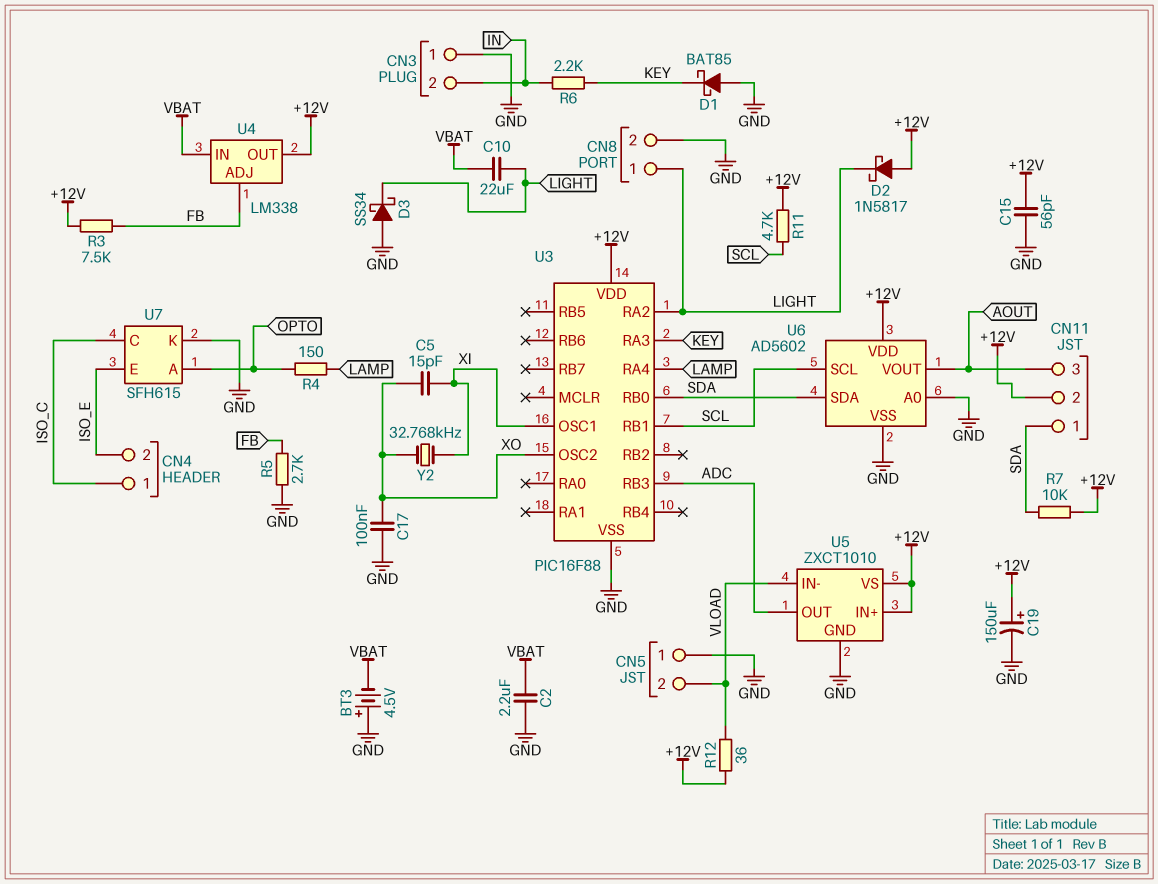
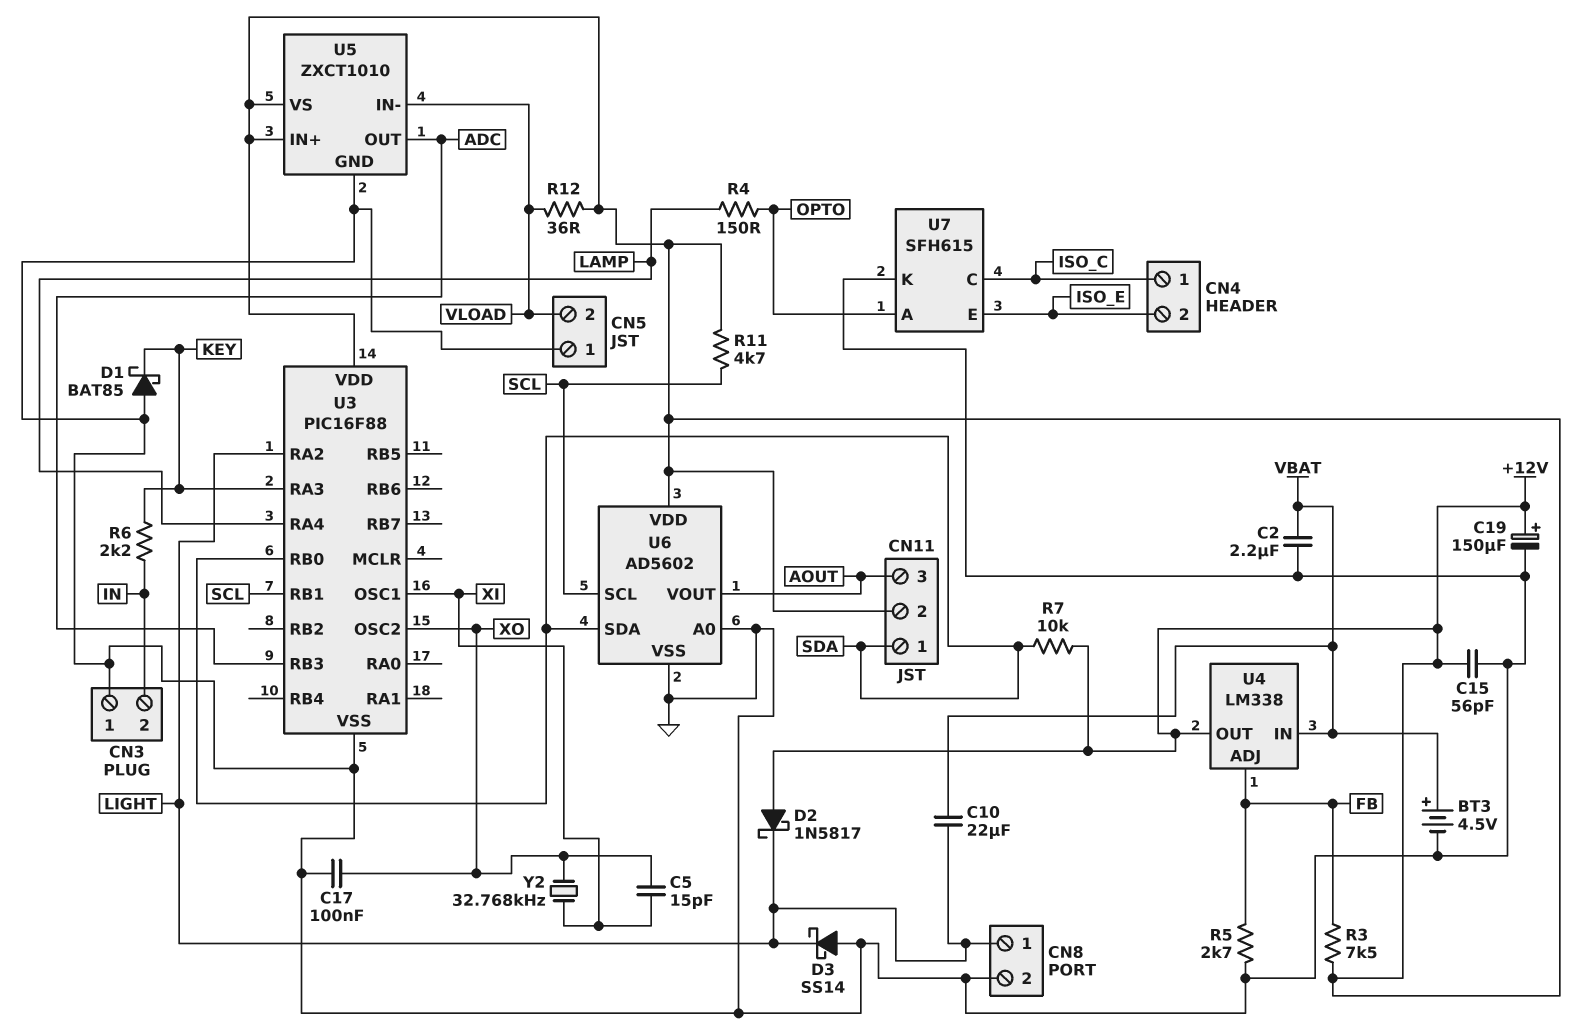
BT3: 4.5V (plus GND, minus VBAT) -> 4.5V (plus VBAT, minus GND)
D3: schottky SS34 (A GND, K LIGHT) -> schottky SS14 (A GND, K LIGHT)

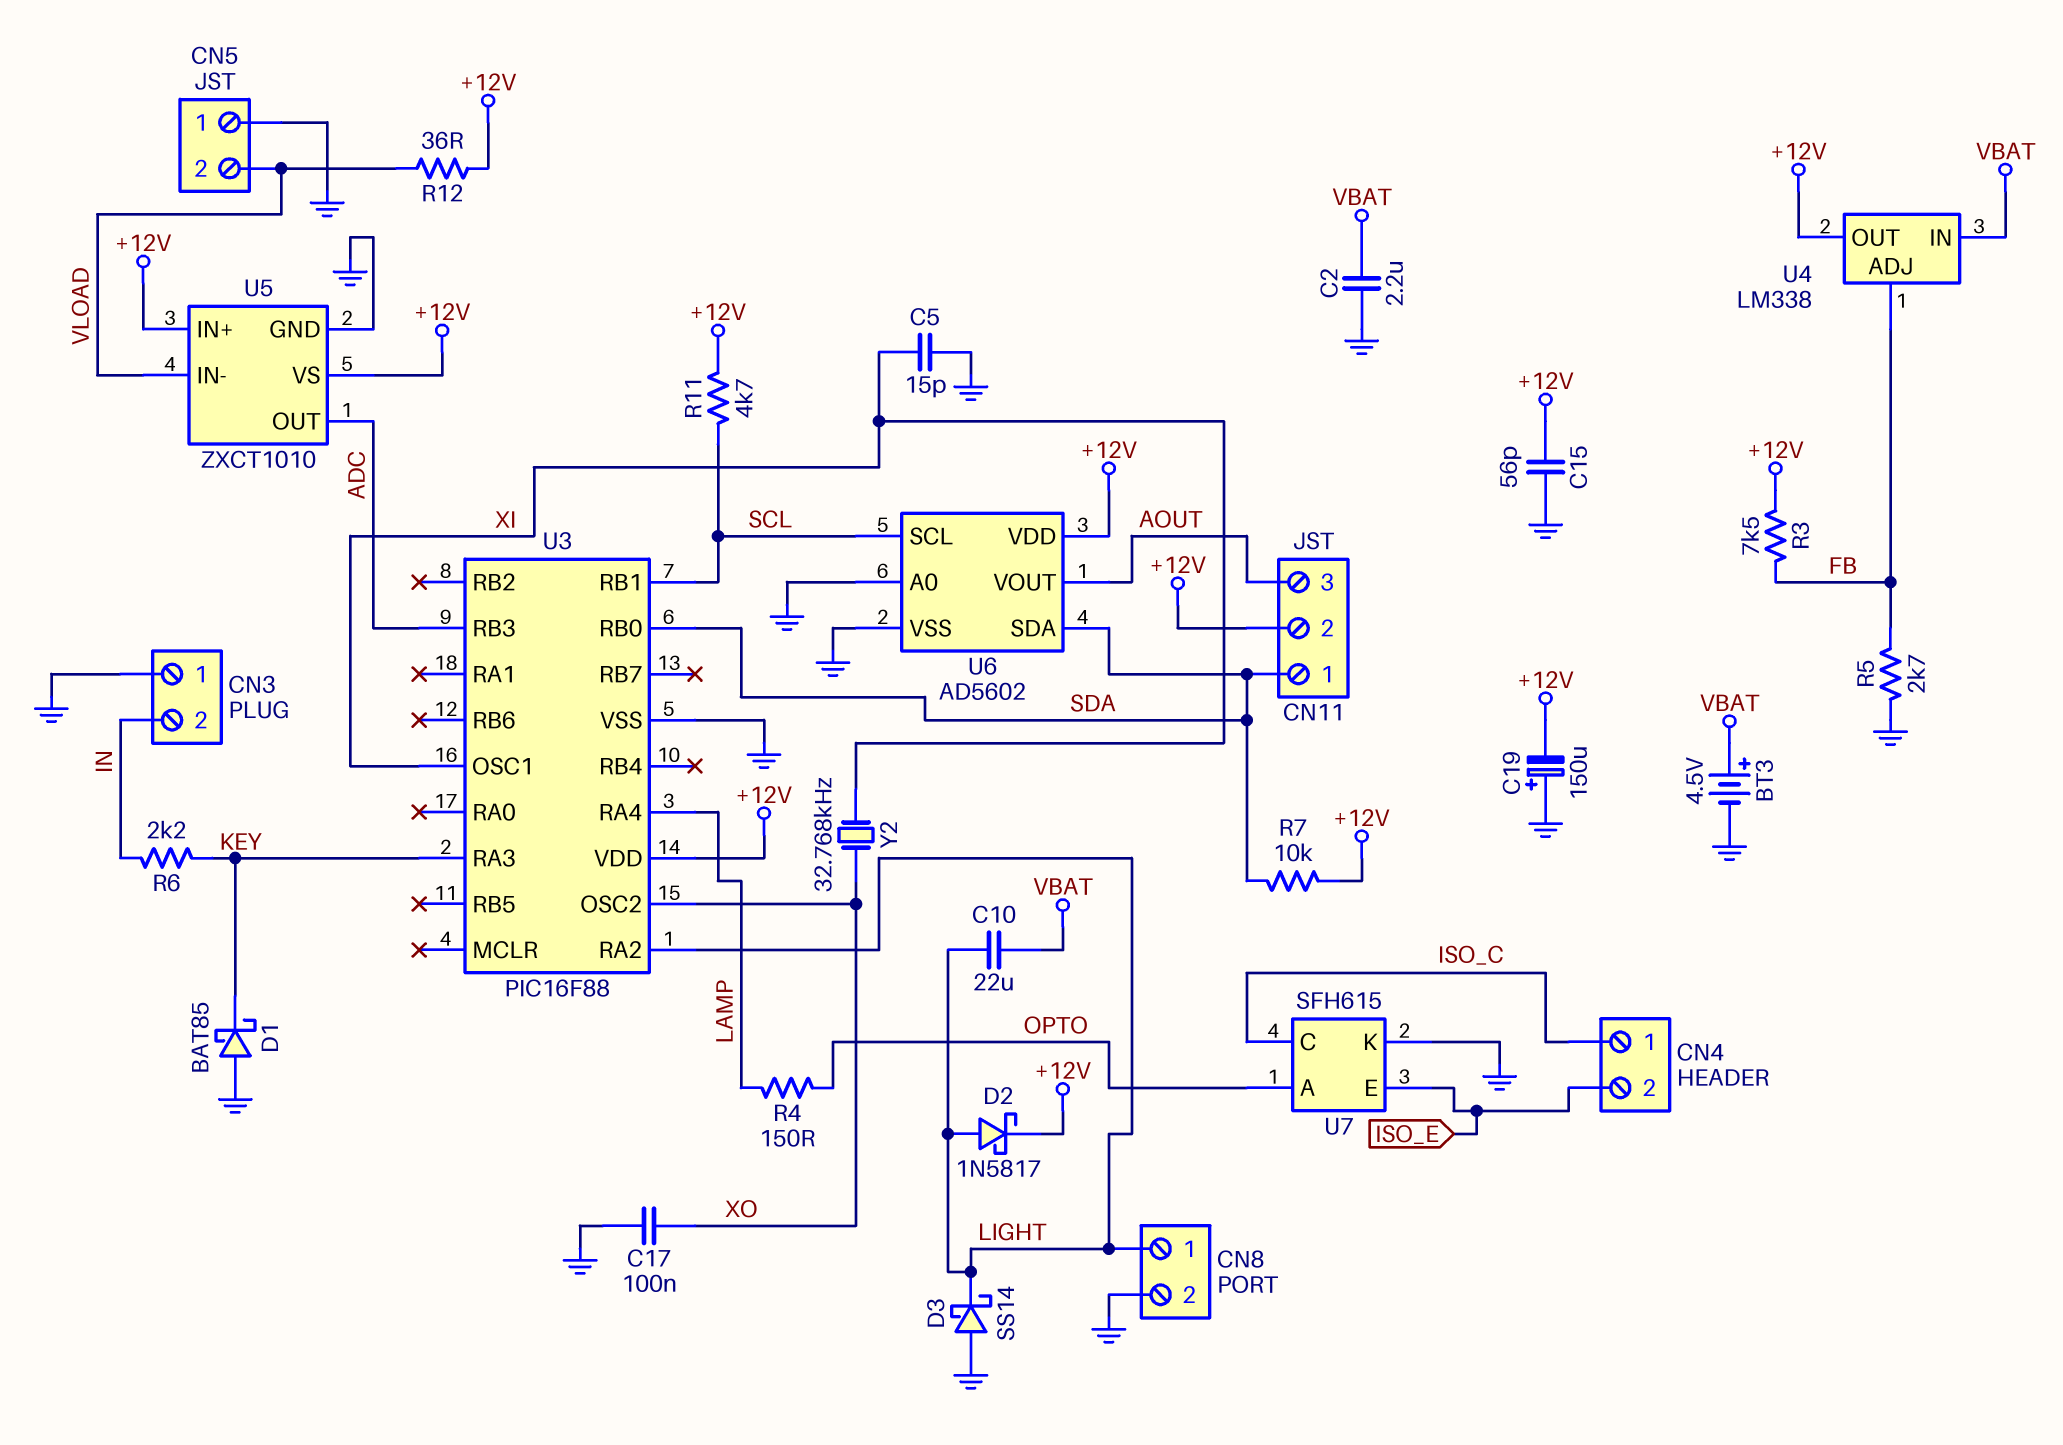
C5: 15pF (XI, XO) -> 15pF (GND, XI)
C19: 150uF (plus +12V, minus GND) -> 150uF (plus GND, minus +12V)
D2: schottky 1N5817 (A +12V, K LIGHT) -> schottky 1N5817 (A LIGHT, K +12V)

